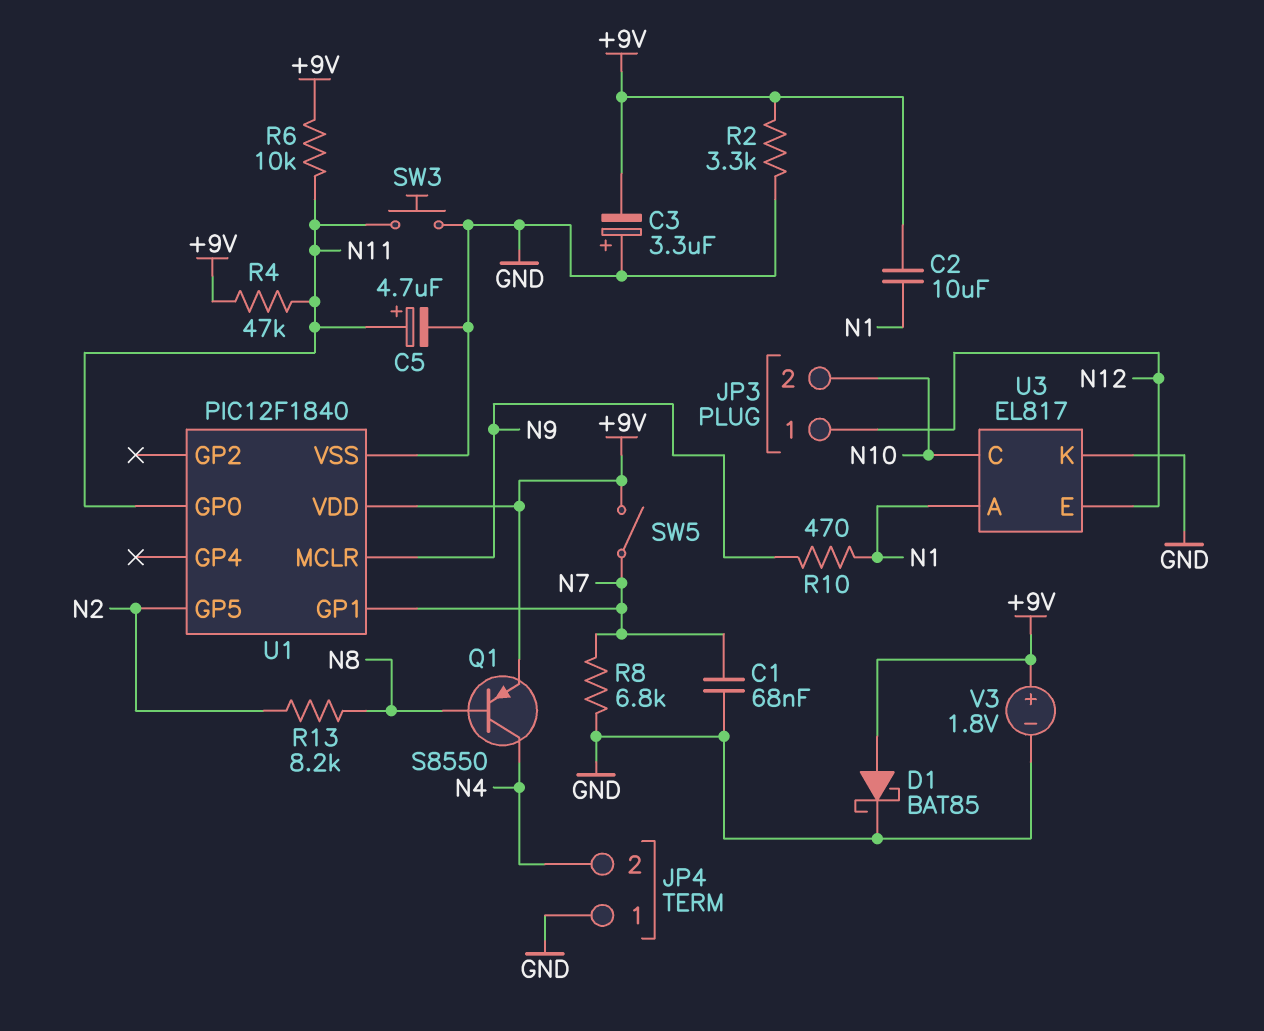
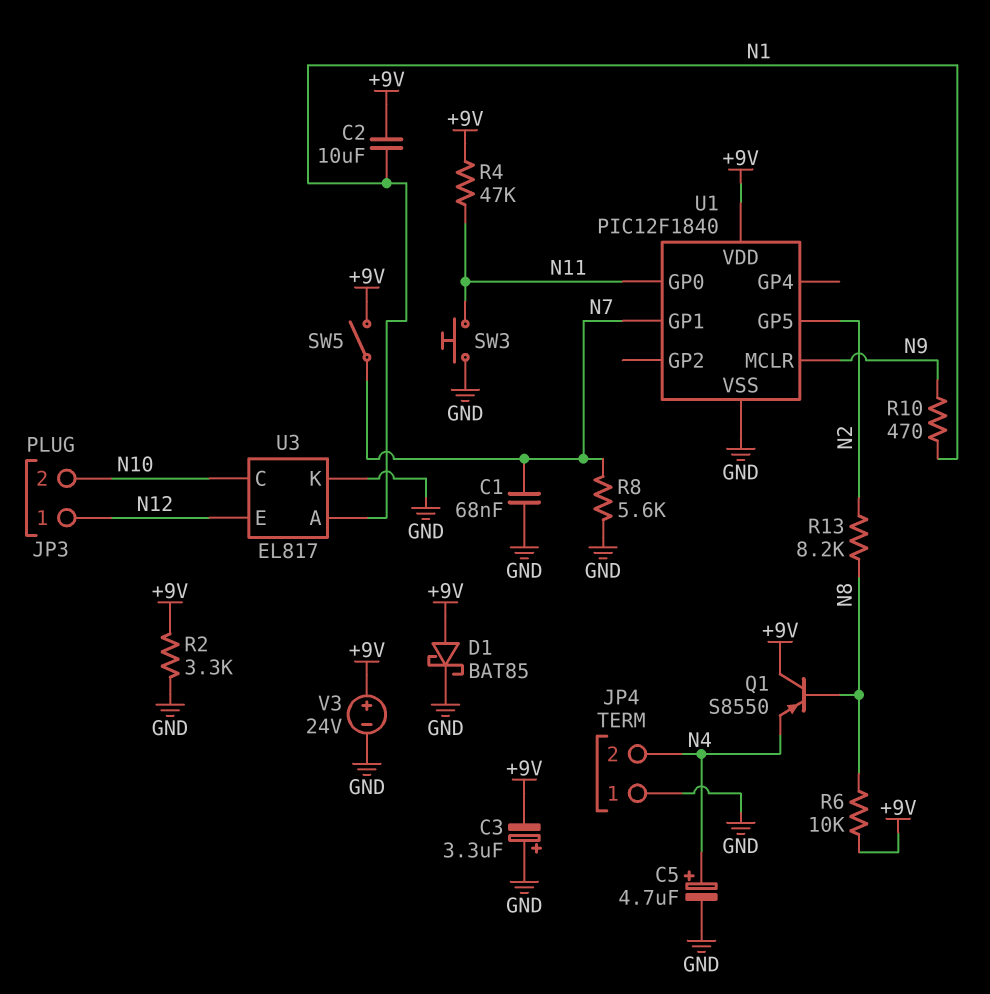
C5: 4.7uF (plus N11, minus GND) -> 4.7uF (plus N4, minus GND)
Q1: PNP S8550 (B N8, C N4, E +9V) -> PNP S8550 (B N8, C +9V, E N4)
R6: 10k (+9V, N11) -> 10k (+9V, N8)
R8: 6.8k (GND, N7) -> 5.6k (GND, N7)
V3: 1.8V (plus +9V, minus GND) -> 24V (plus +9V, minus GND)

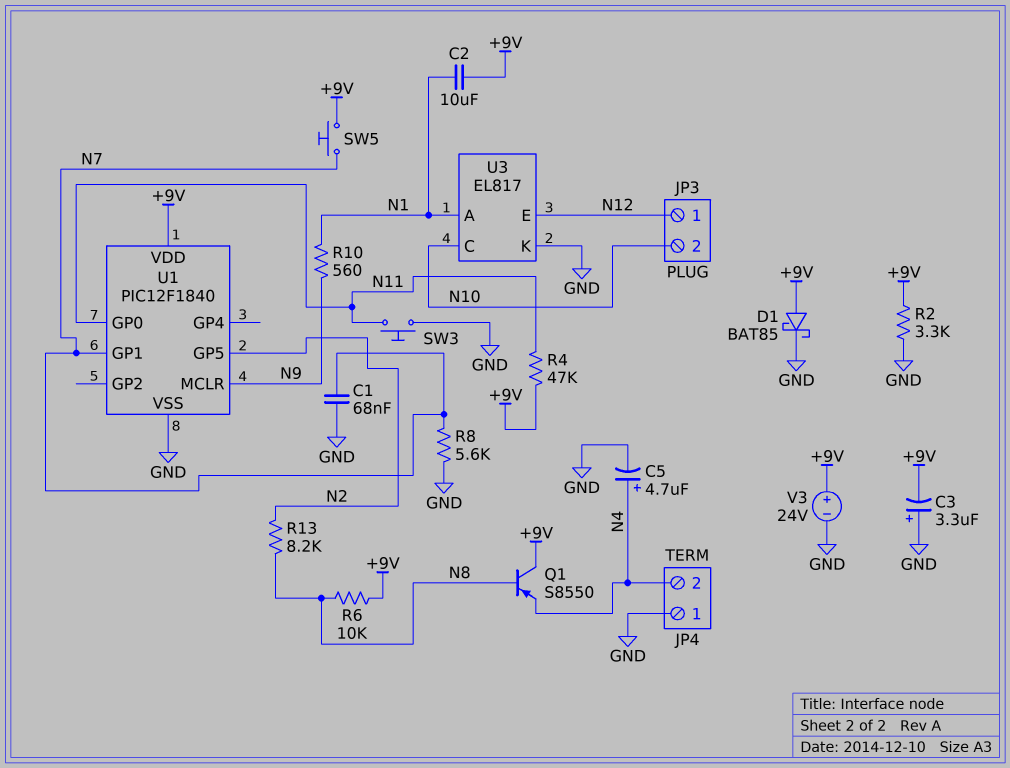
R10: 470 (N1, N9) -> 560 (N1, N9)
SW5: switch (+9V, N7) -> button (+9V, N7)

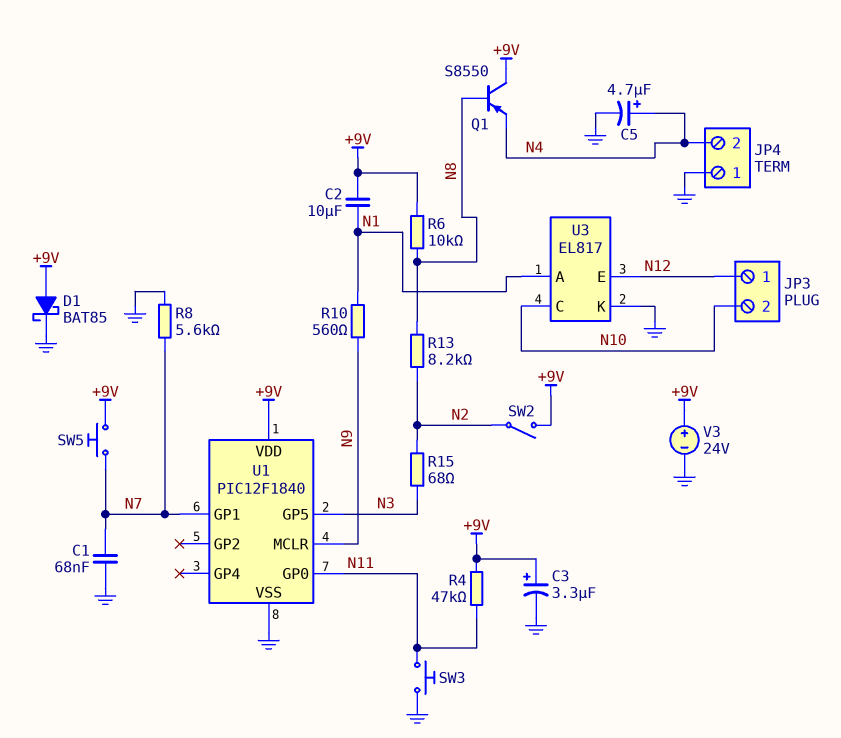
C3: 3.3uF (plus GND, minus +9V) -> 3.3uF (plus +9V, minus GND)
R2: 3.3k (+9V, GND) -> none
R15: none -> 68 (N2, N3)
SW2: none -> switch (+9V, N2)
U1 pin GP5: N2 -> N3

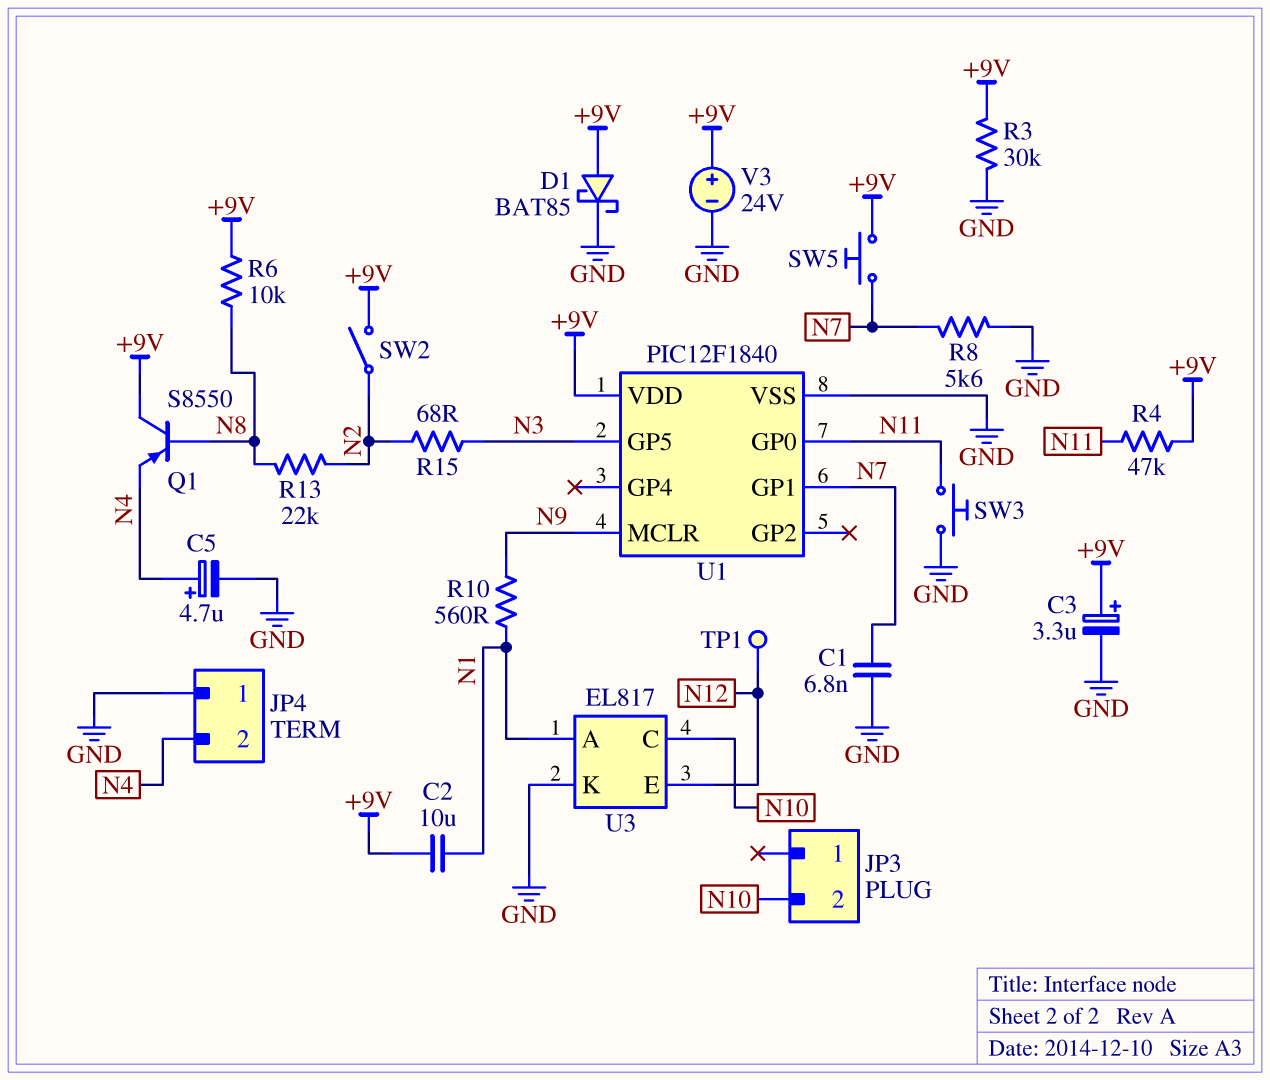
C1: 68nF (GND, N7) -> 6.8nF (GND, N7)
JP3 pin 1: N12 -> none
R3: none -> 30k (+9V, GND)
R13: 8.2k (N2, N8) -> 22k (N2, N8)
TP1: none -> test point (N12)

